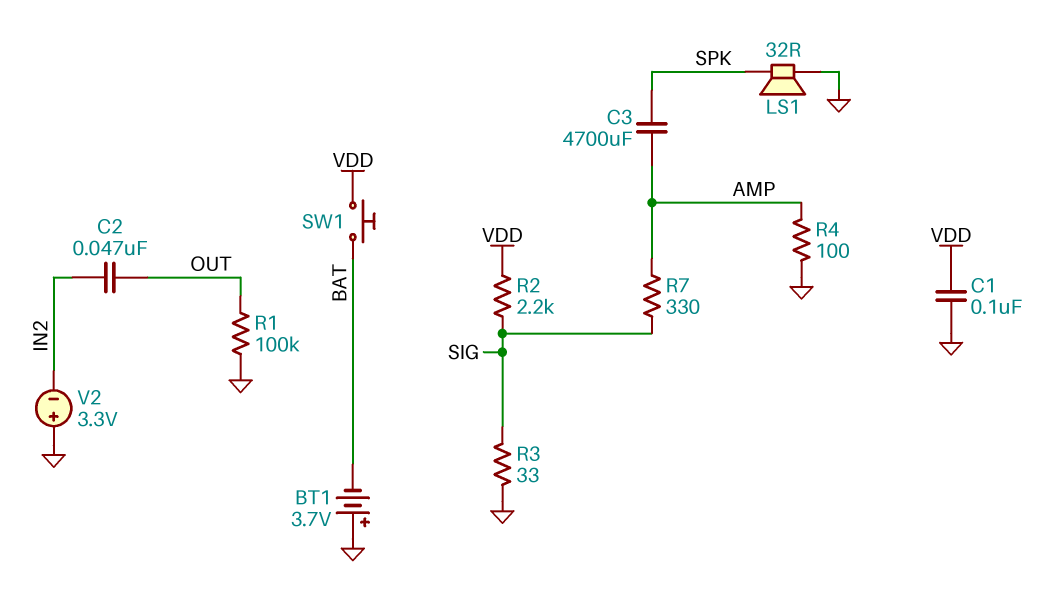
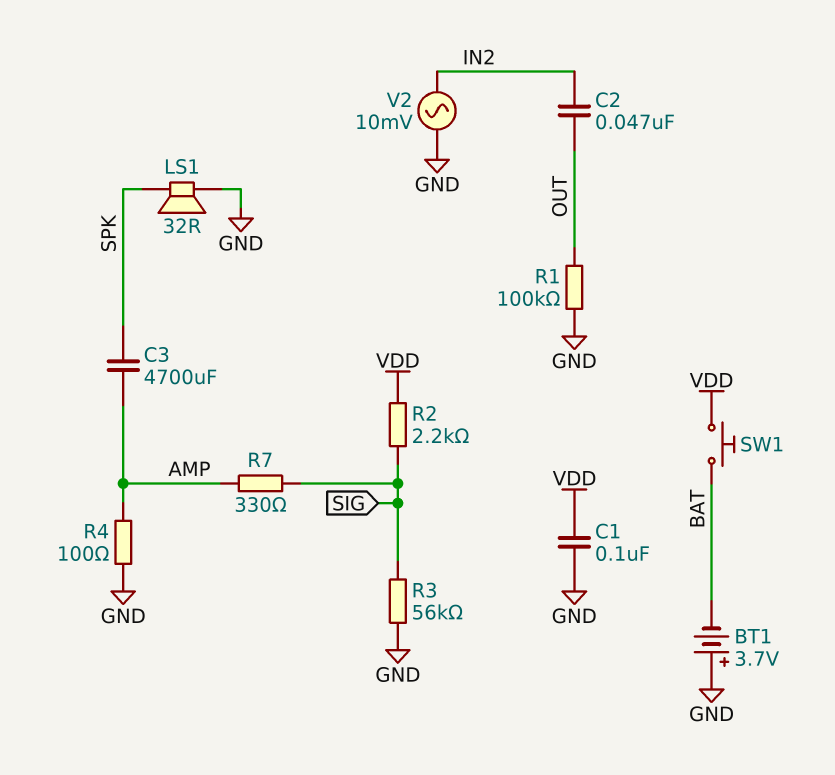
R3: 33 (GND, SIG) -> 56k (GND, SIG)
V2: 3.3V (plus GND, minus IN2) -> AC 10mV (GND, IN2)

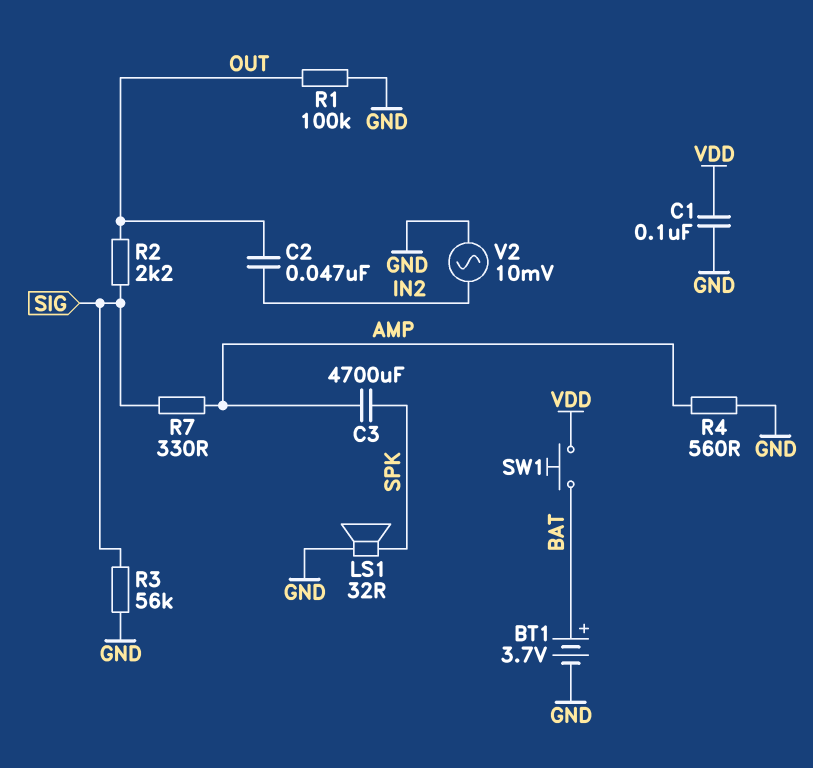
BT1: 3.7V (plus GND, minus BAT) -> 3.7V (plus BAT, minus GND)
R2: 2.2k (SIG, VDD) -> 2.2k (OUT, SIG)
R4: 100 (AMP, GND) -> 560 (AMP, GND)

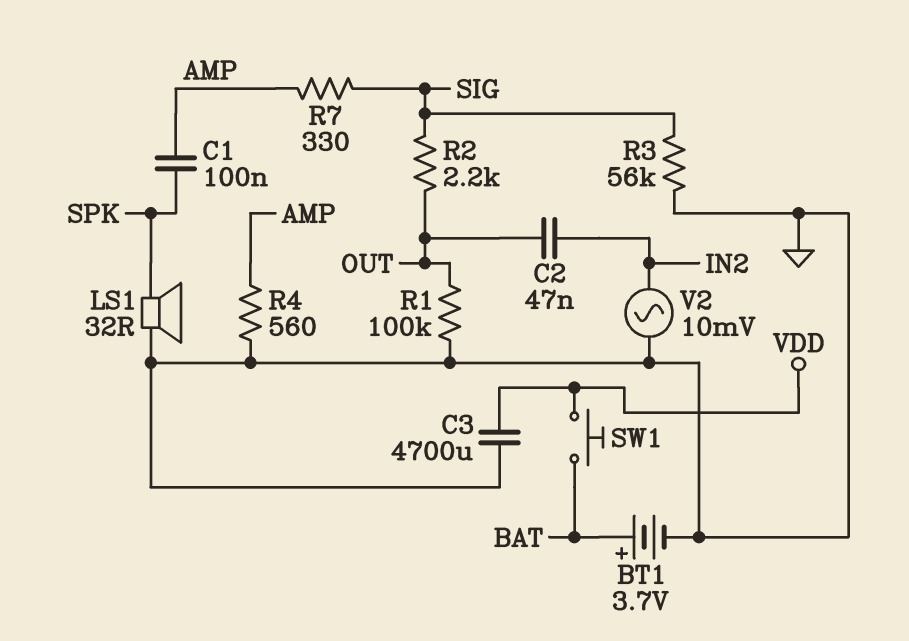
C1: 100nF (GND, VDD) -> 100nF (AMP, SPK)
C3: 4700uF (AMP, SPK) -> 4700uF (GND, VDD)

